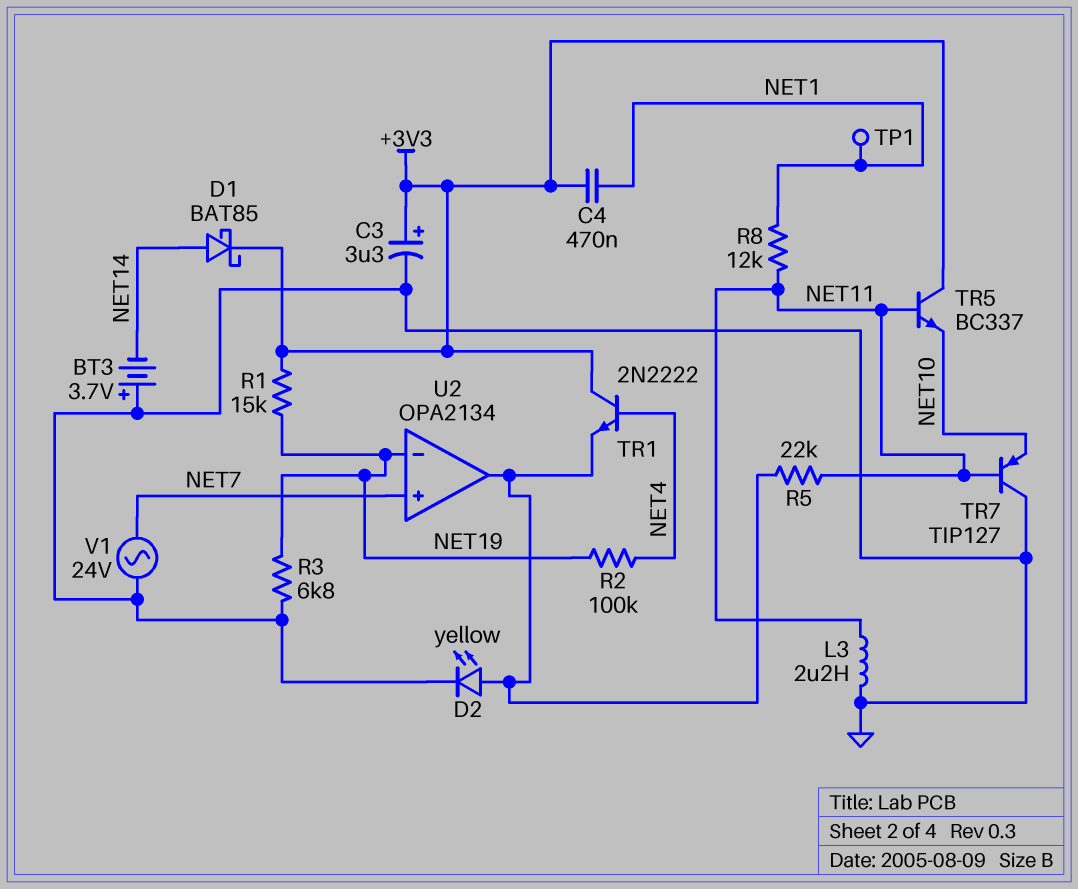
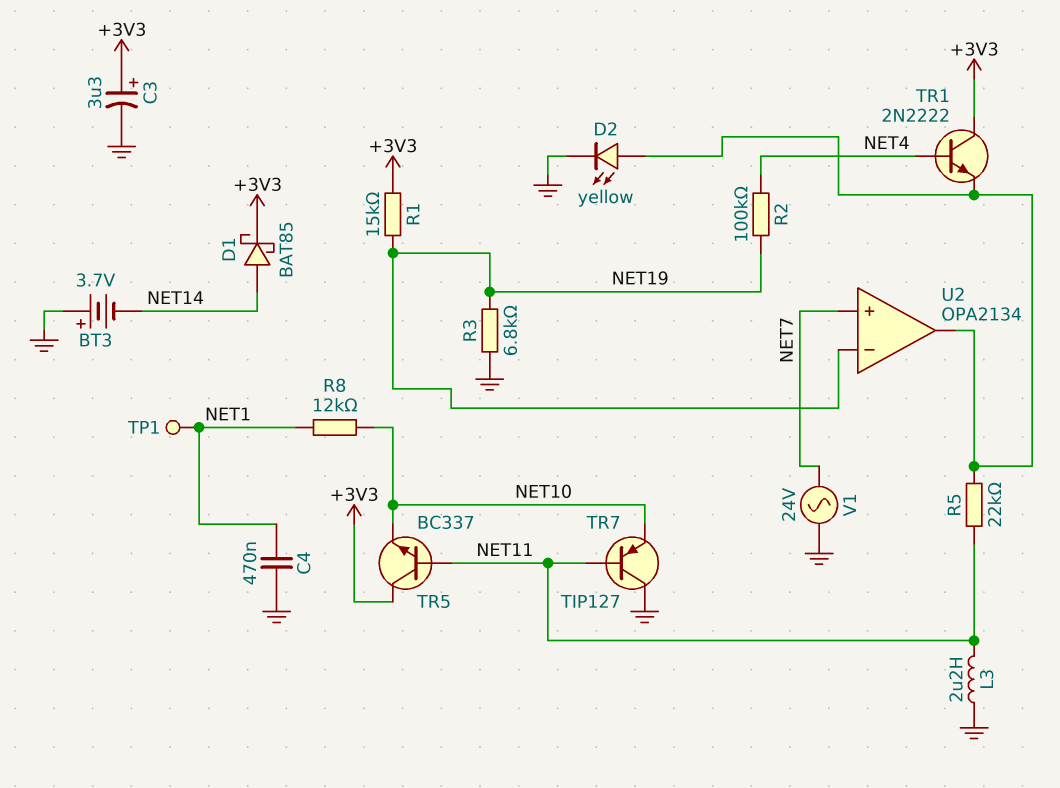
C4: 470nF (+3V3, NET1) -> 470nF (GND, NET1)
R8: 12k (NET1, NET11) -> 12k (NET1, NET10)

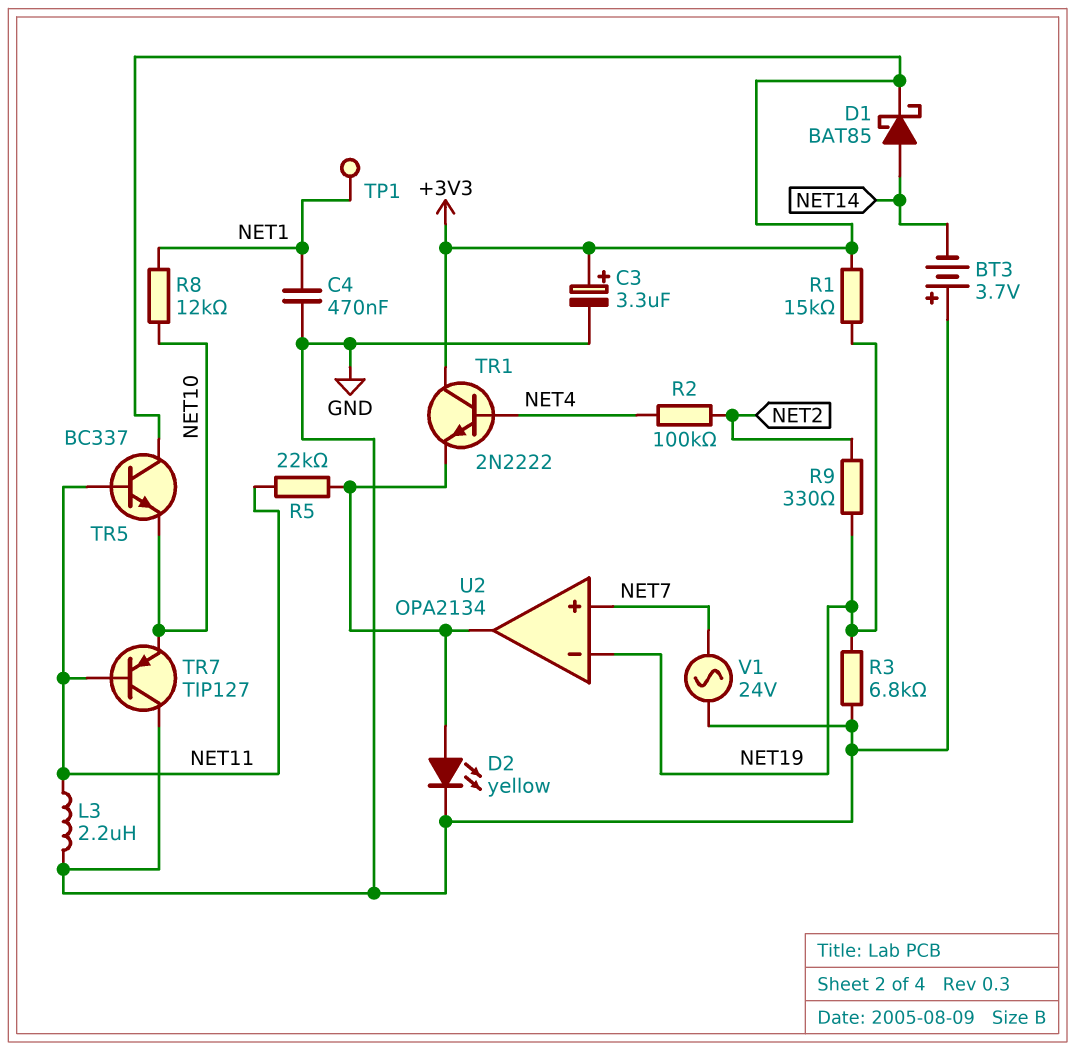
R2: 100k (NET4, NET19) -> 100k (NET2, NET4)
R9: none -> 330 (NET2, NET19)

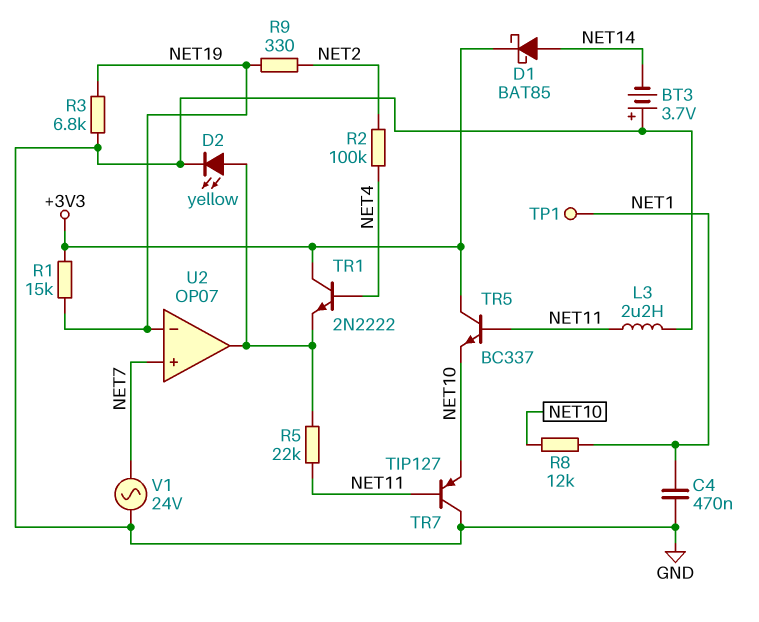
C3: 3.3uF (plus +3V3, minus GND) -> none
U2: OPA2134 -> OP07

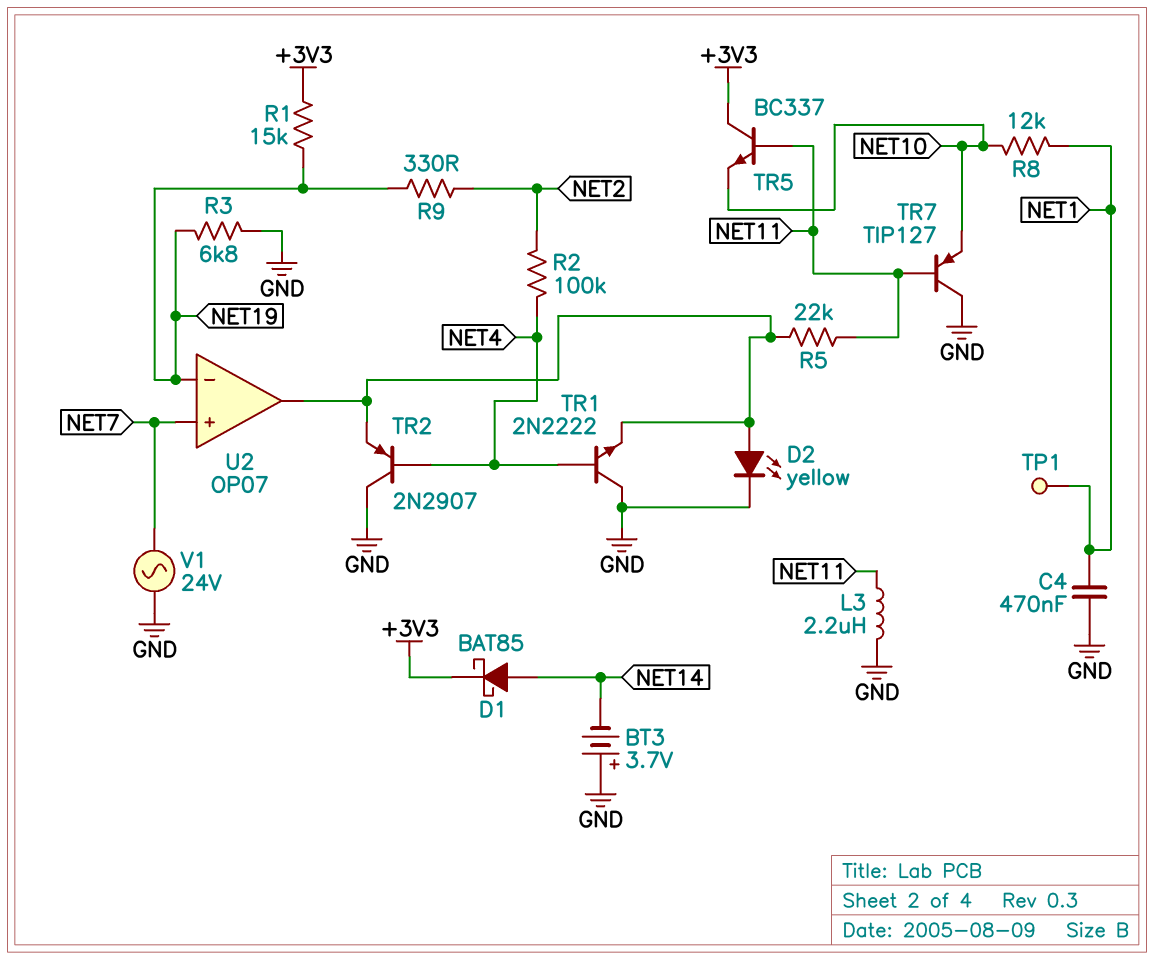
TR1: NPN 2N2222 (B NET4, C +3V3, E U2/out) -> NPN 2N2222 (B NET4, C GND, E U2/out)
TR2: none -> PNP 2N2907 (B NET4, C GND, E U2/out)

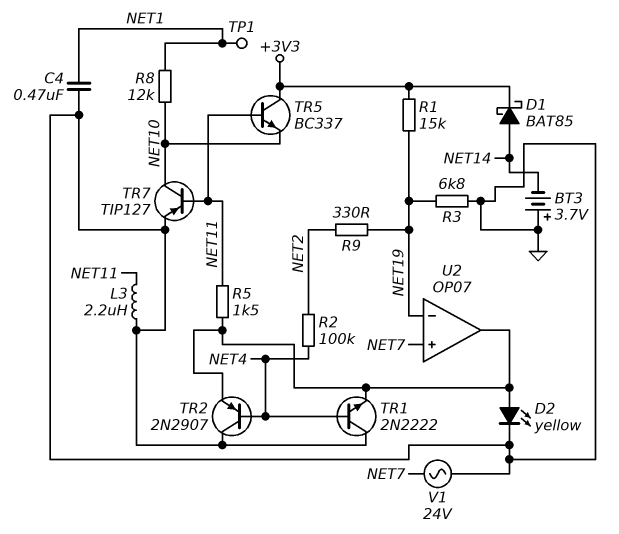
R5: 22k (NET11, U2/out) -> 1.5k (NET11, U2/out)
TR7: PNP TIP127 (B NET11, C GND, E NET10) -> PNP TIP127 (B NET11, C NET10, E GND)

